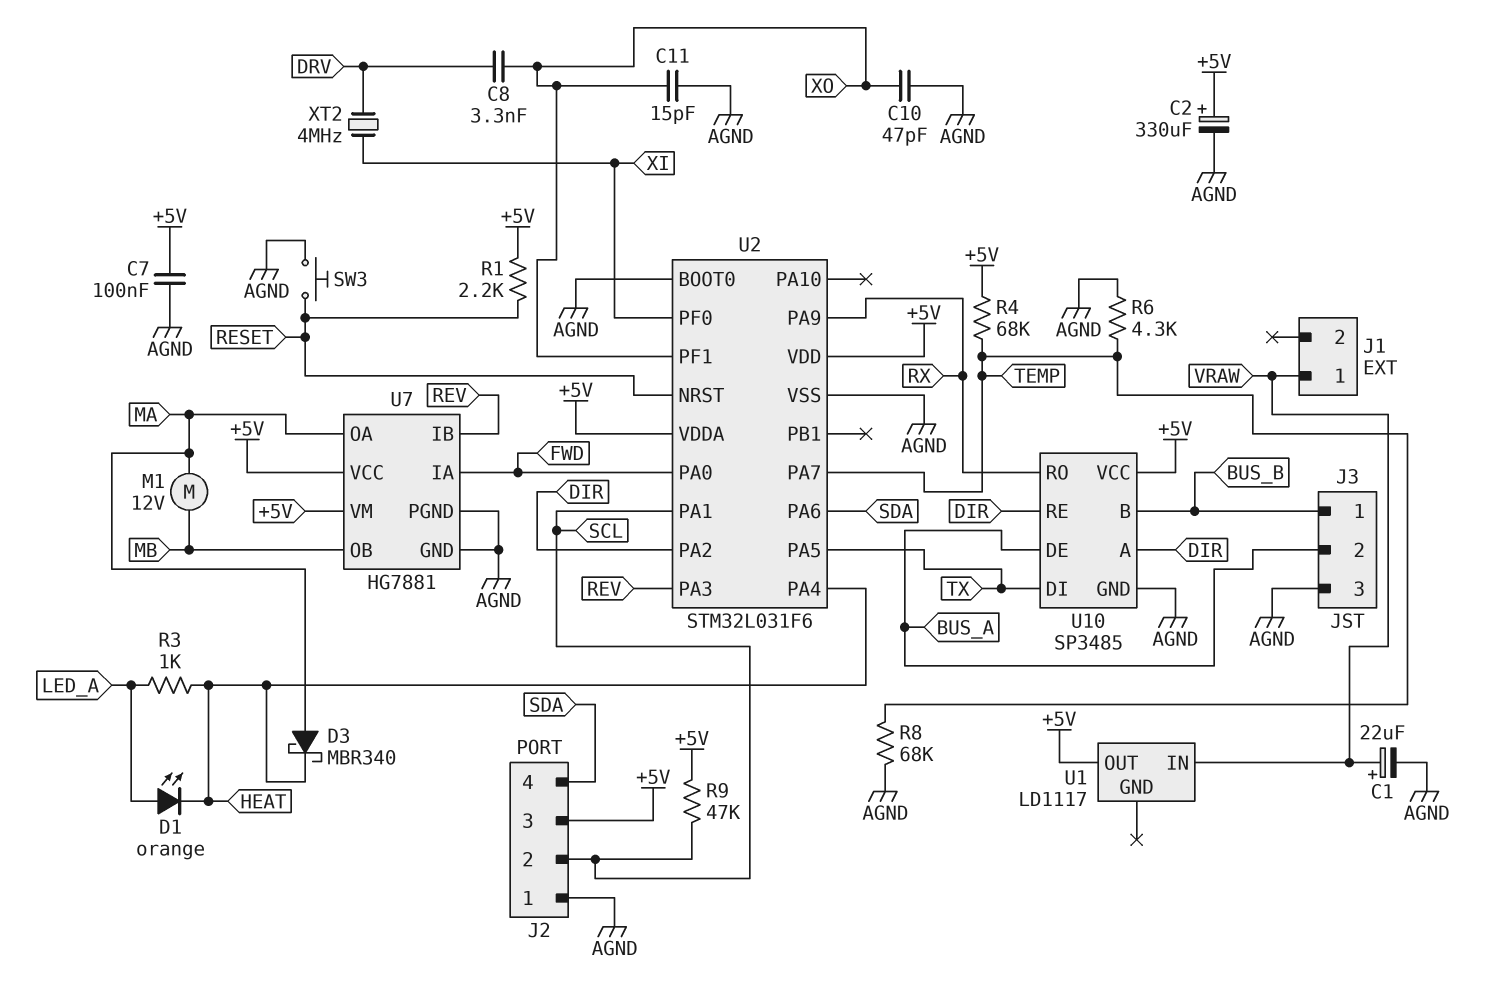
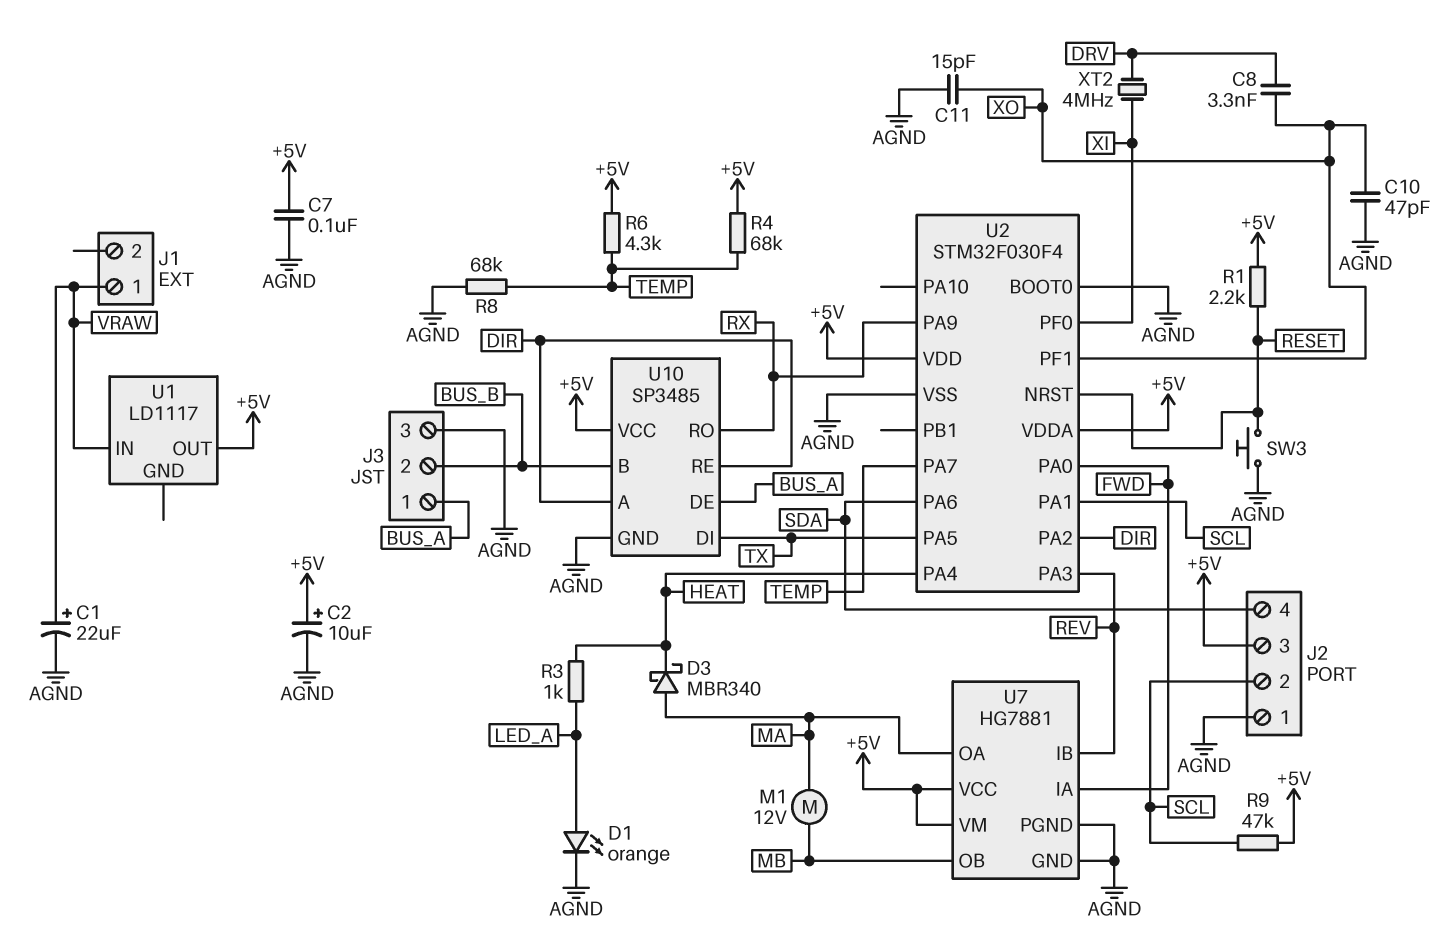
C2: 330uF (plus +5V, minus AGND) -> 10uF (plus +5V, minus AGND)
D1: LED orange (A LED_A, K HEAT) -> LED orange (A LED_A, K AGND)
J3 pin 1: BUS_B -> BUS_A
J3 pin 2: BUS_A -> BUS_B
R6: 4.3k (AGND, TEMP) -> 4.3k (+5V, TEMP)
U2: STM32L031F6 -> STM32F030F4

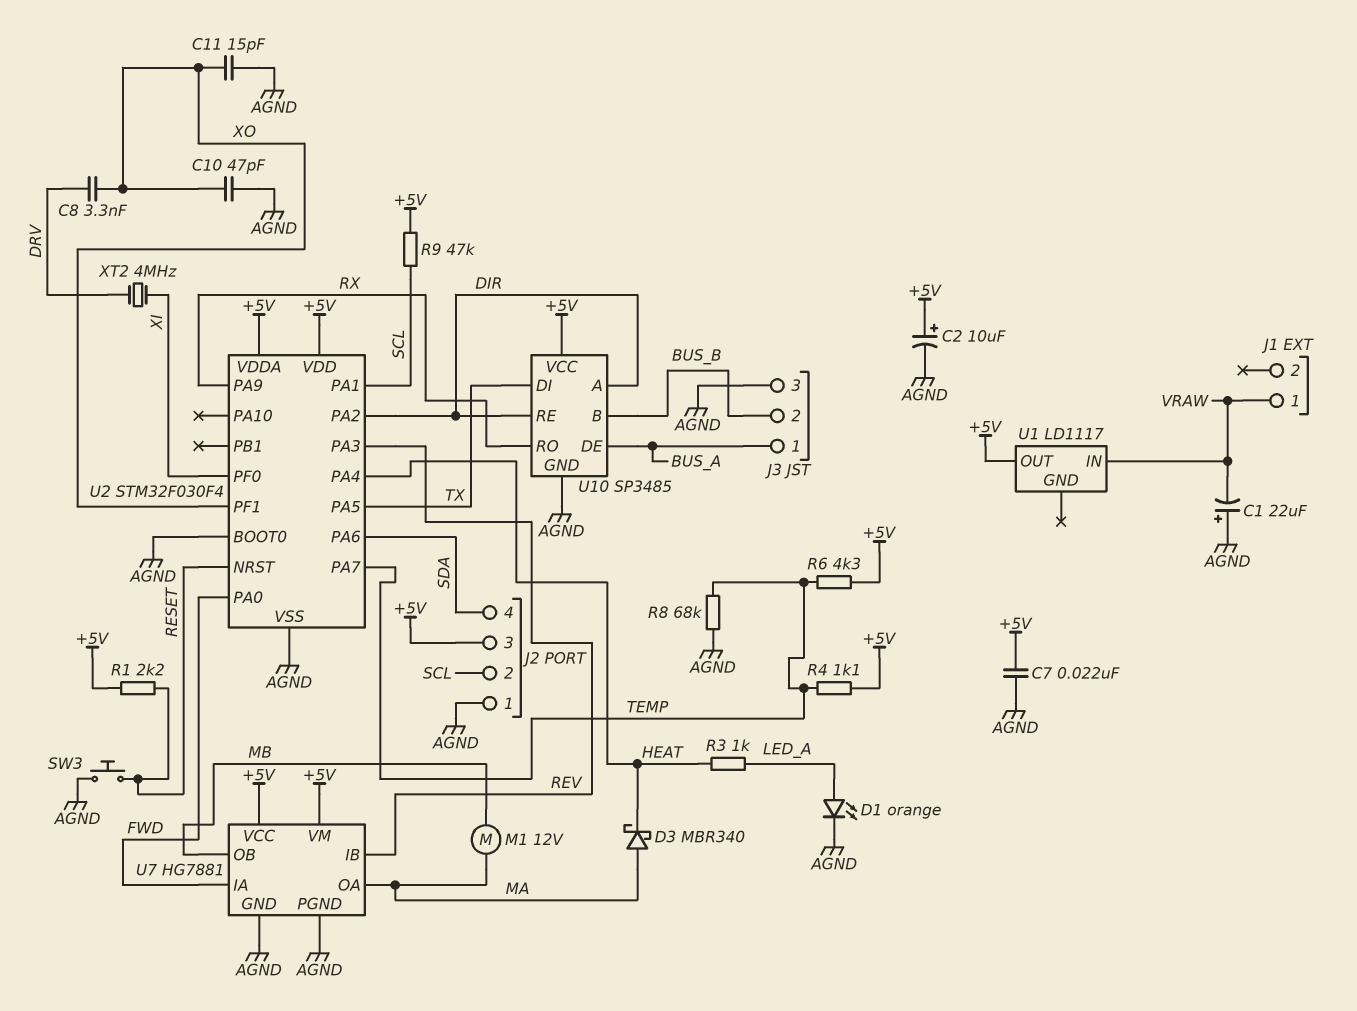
C1: 22uF (plus VRAW, minus AGND) -> 22uF (plus AGND, minus VRAW)
C7: 100nF (+5V, AGND) -> 22nF (+5V, AGND)
R4: 68k (+5V, TEMP) -> 1.1k (+5V, TEMP)

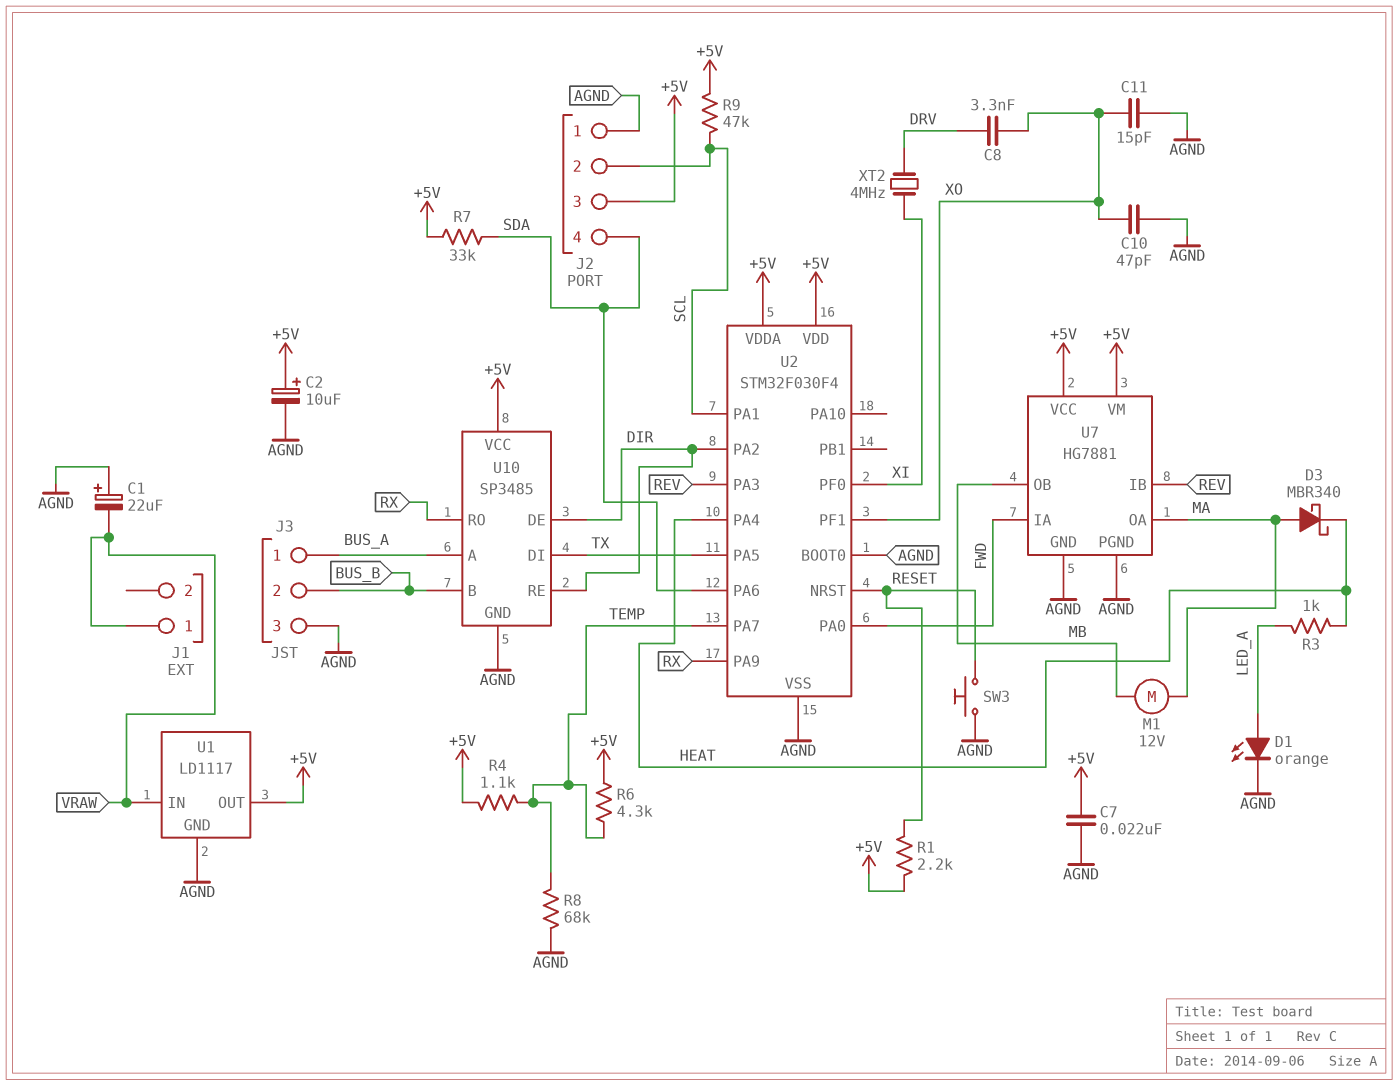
R7: none -> 33k (+5V, SDA)
U1 pin GND: none -> AGND
U10 pin A: DIR -> BUS_A
U10 pin DE: BUS_A -> DIR

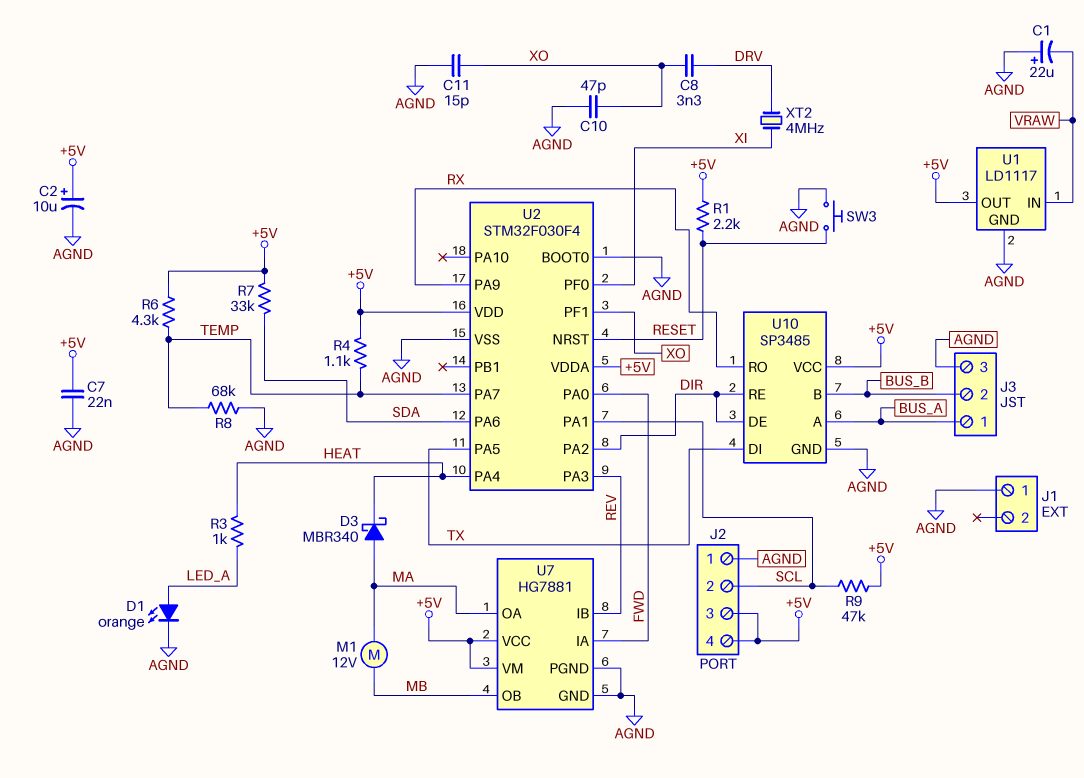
J1 pin 1: VRAW -> AGND
J2 pin 4: SDA -> +5V

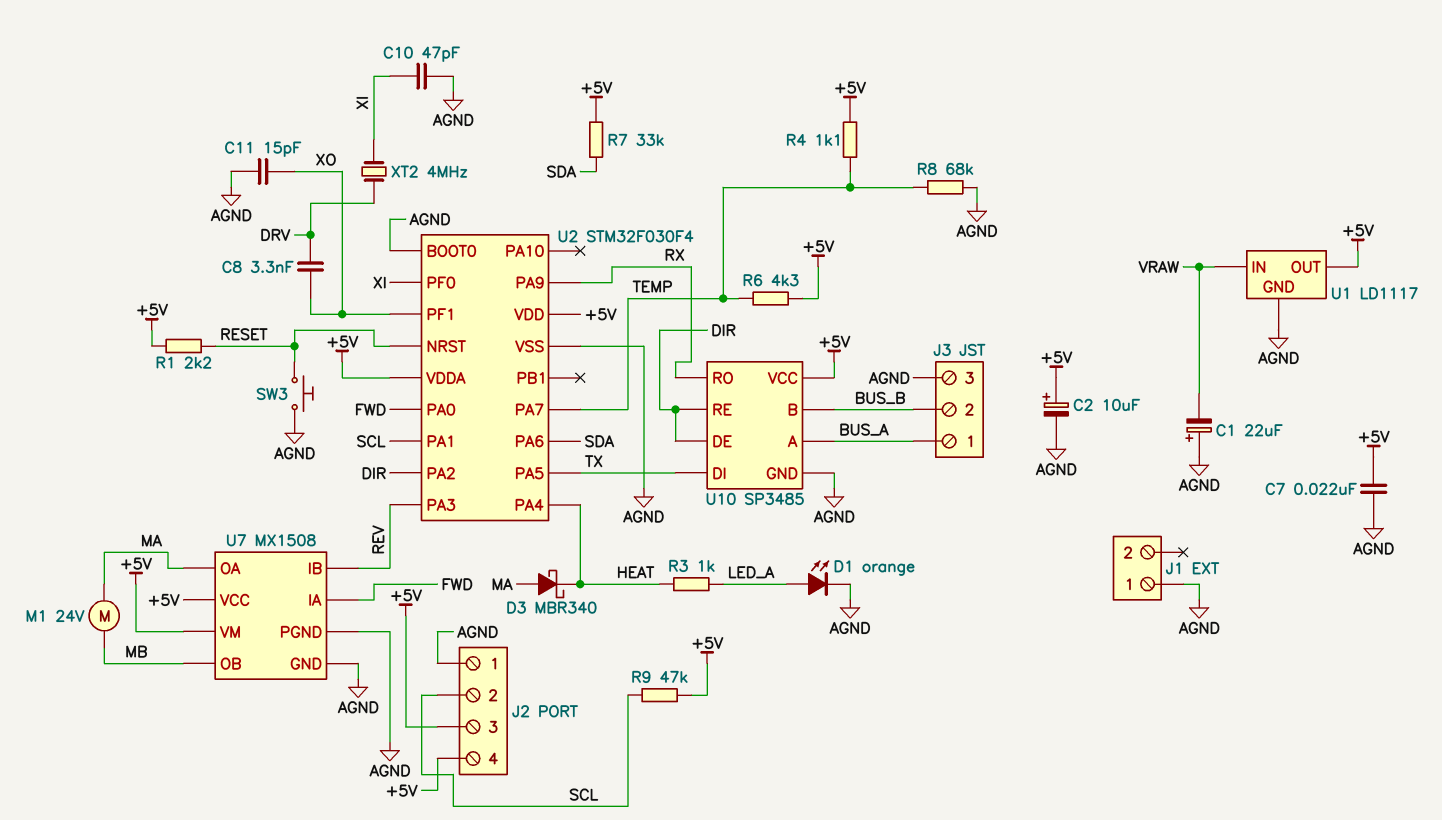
C10: 47pF (AGND, XO) -> 47pF (AGND, XI)
M1: motor 12V (MA, MB) -> motor 24V (MA, MB)
U7: HG7881 -> MX1508

